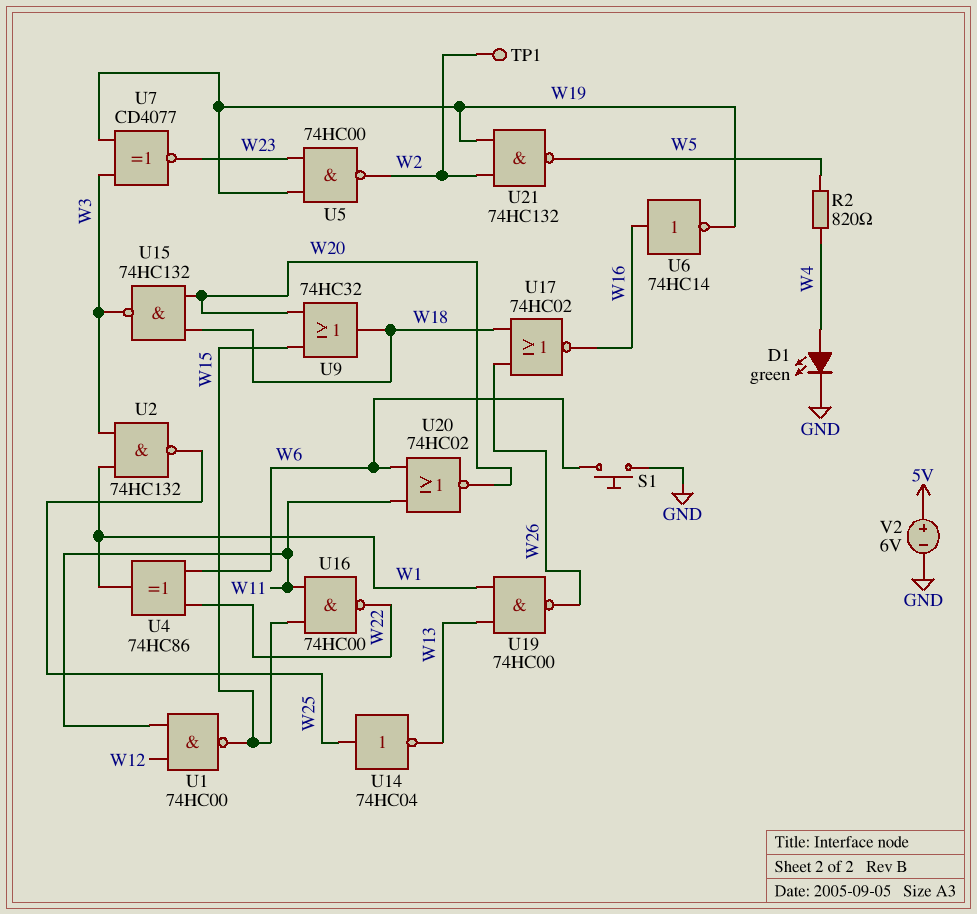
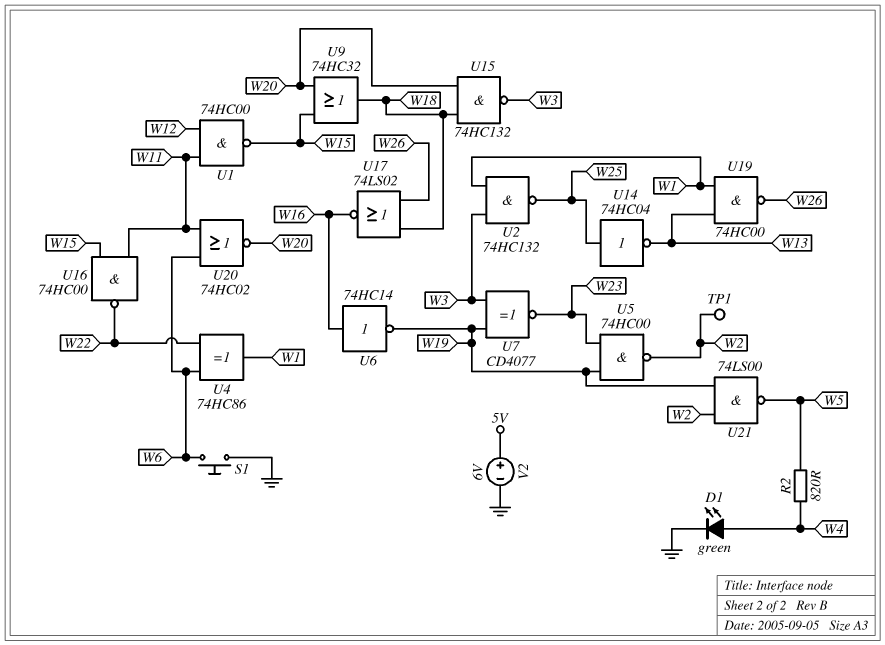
U17: NOR 74HC02 (in W18, in W26, out W16) -> NOR 74LS02 (in W18, in W26, out W16)
U21: NAND 74HC132 (in W2, in W19, out W5) -> NAND 74LS00 (in W2, in W19, out W5)

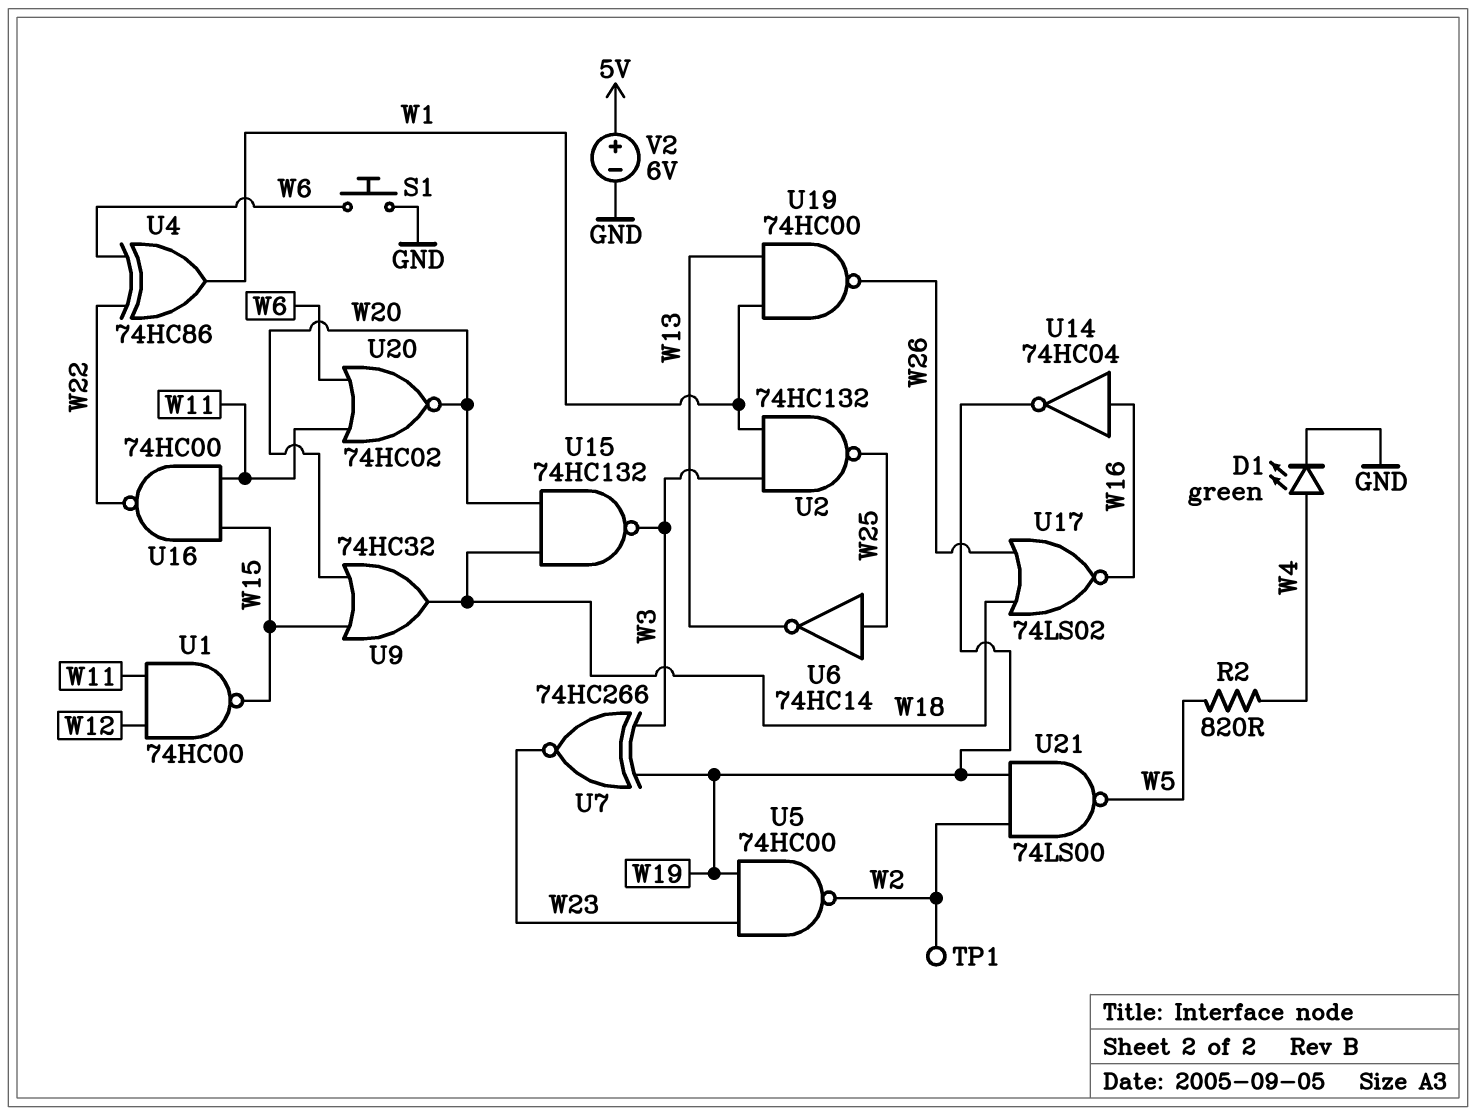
U6: NOT 74HC14 (in W16, out W19) -> NOT 74HC14 (in W25, out W13)
U7: XNOR CD4077 (in W3, in W19, out W23) -> XNOR 74HC266 (in W3, in W19, out W23)
U14: NOT 74HC04 (in W25, out W13) -> NOT 74HC04 (in W16, out W19)

